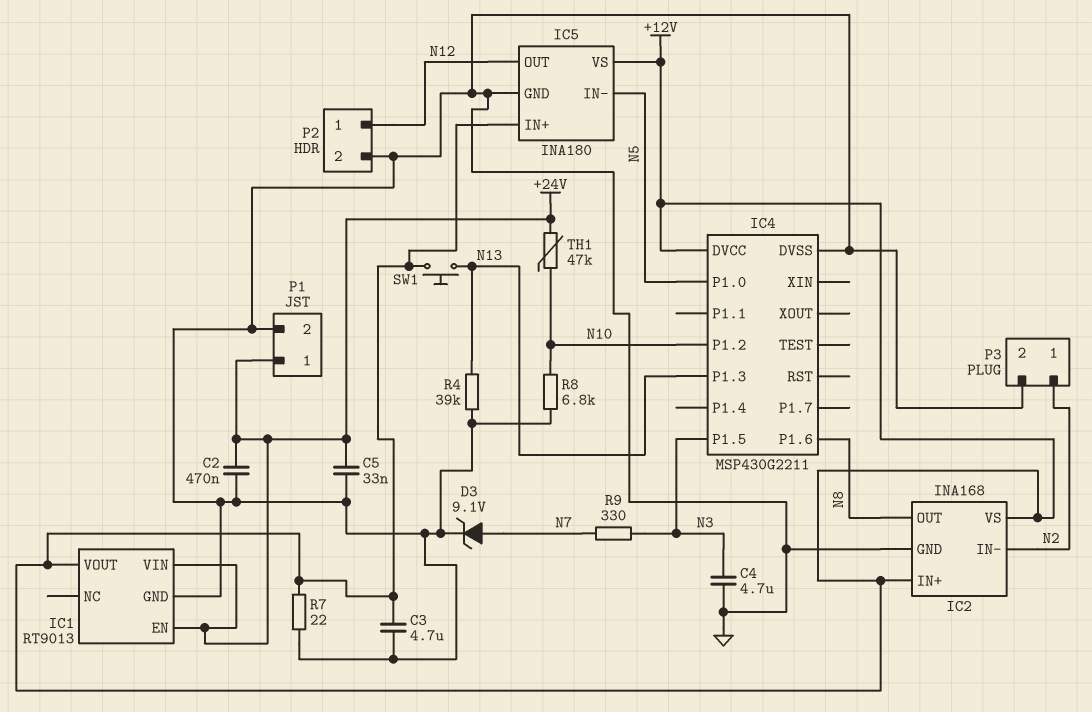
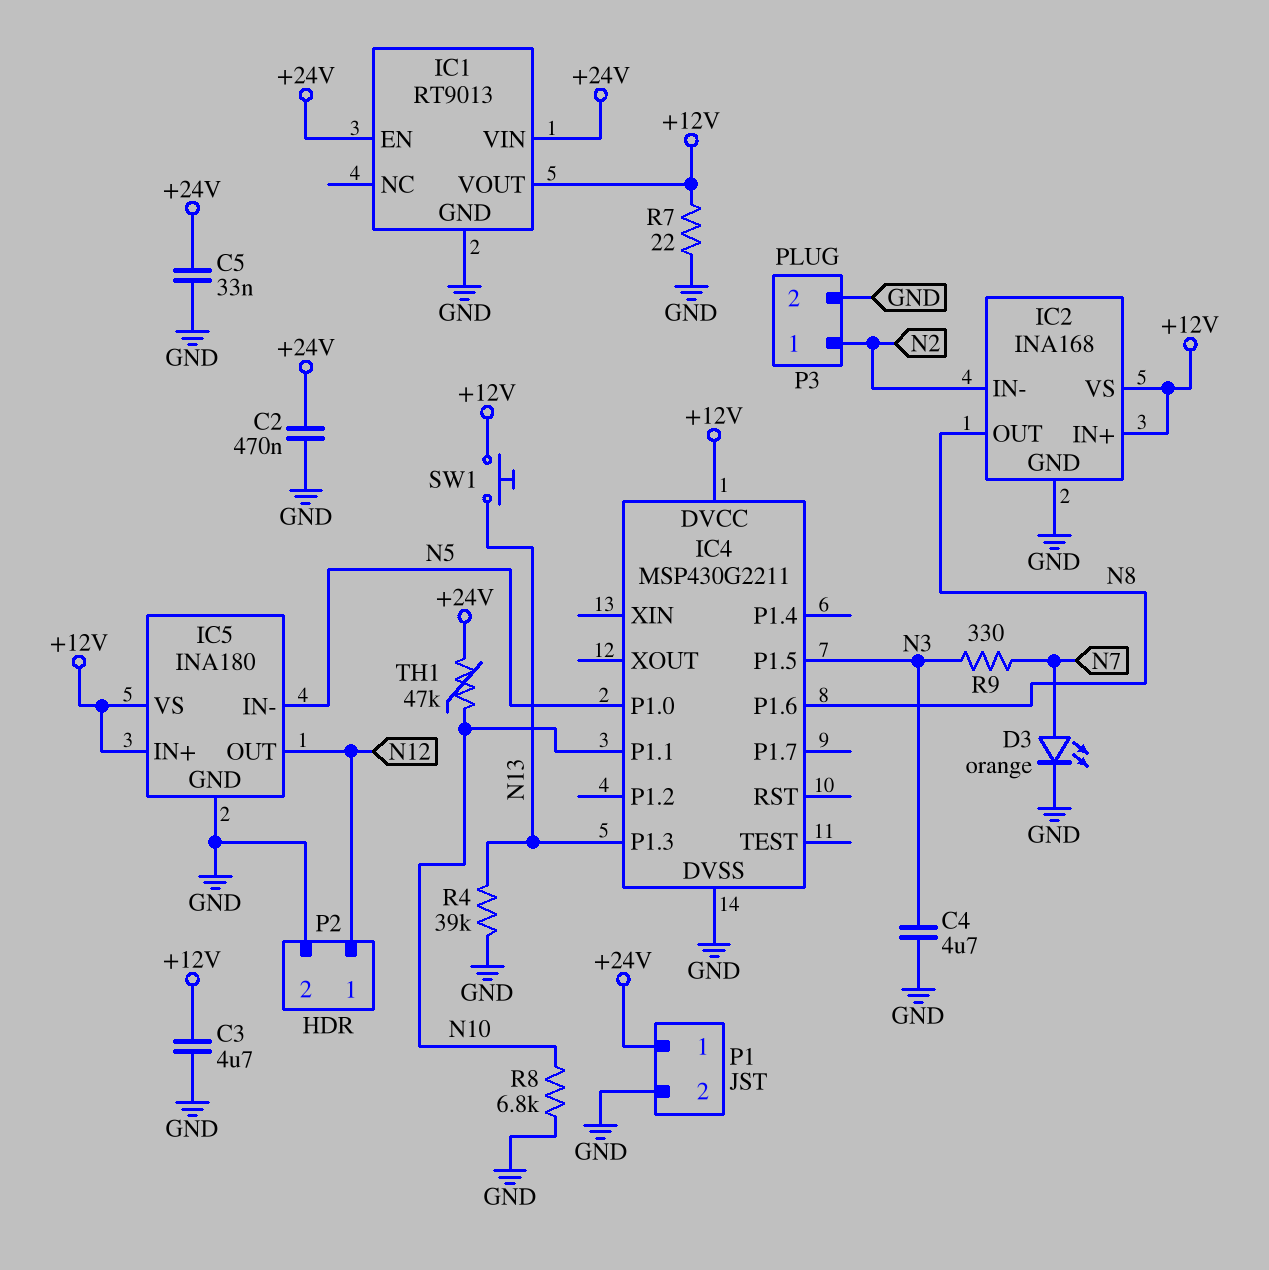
D3: zener 9.1V (A N7, K GND) -> LED orange (A N7, K GND)
IC4 pin P1.1: none -> N10
IC4 pin P1.2: N10 -> none

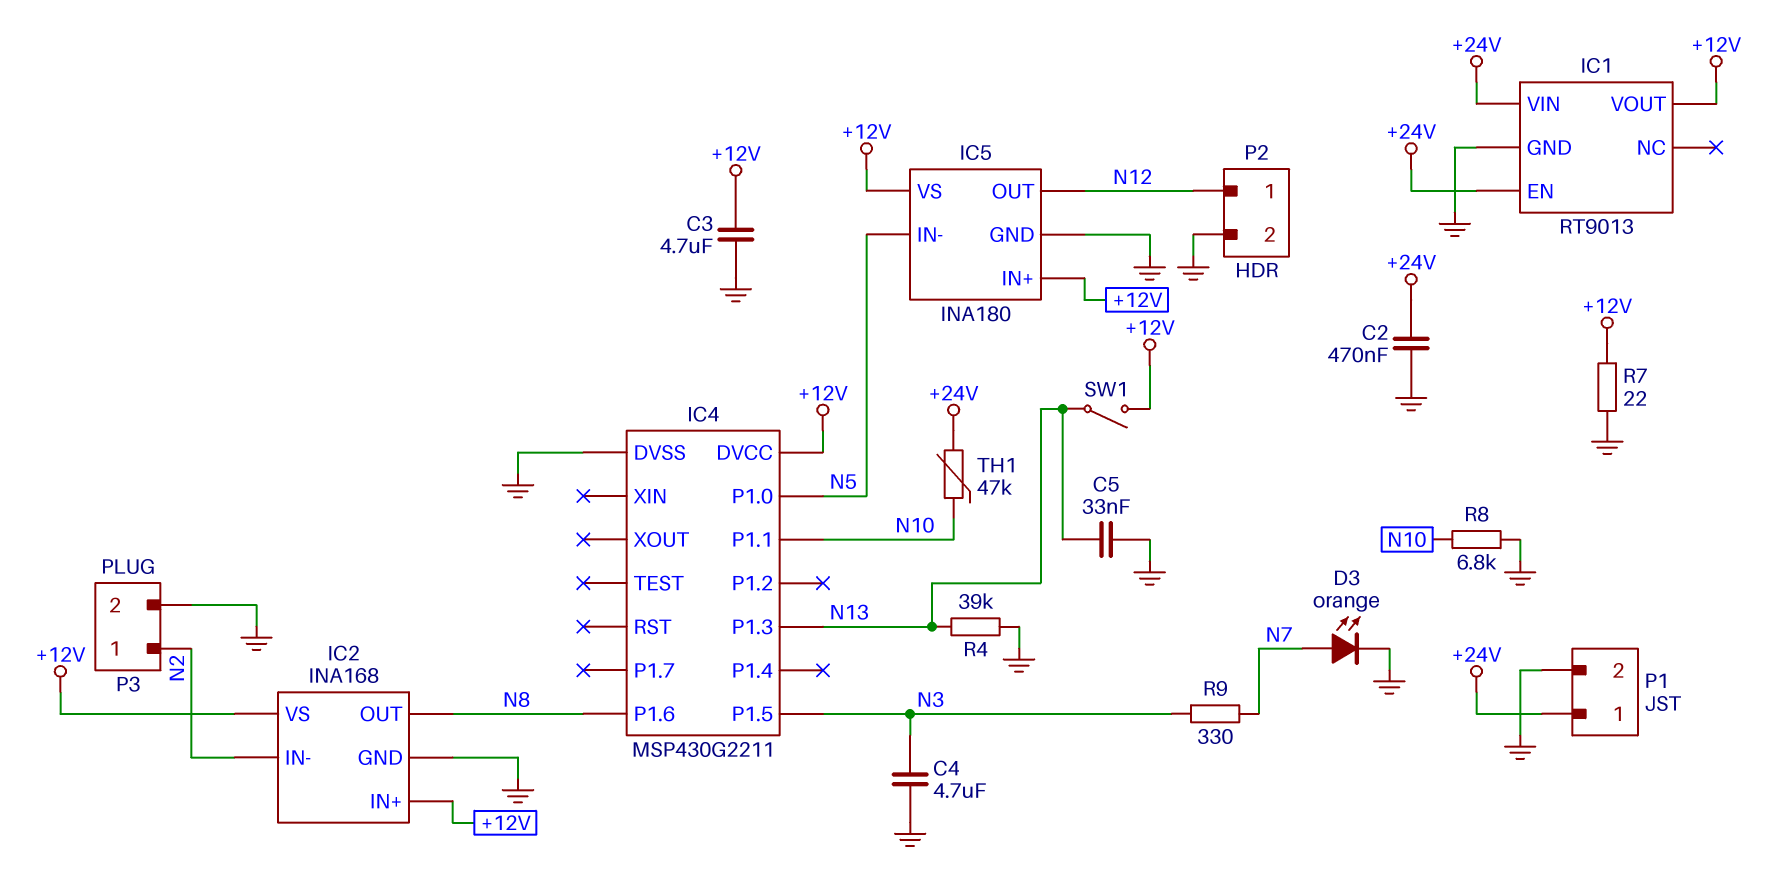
C5: 33nF (+24V, GND) -> 33nF (GND, N13)
SW1: button (+12V, N13) -> switch (+12V, N13)

